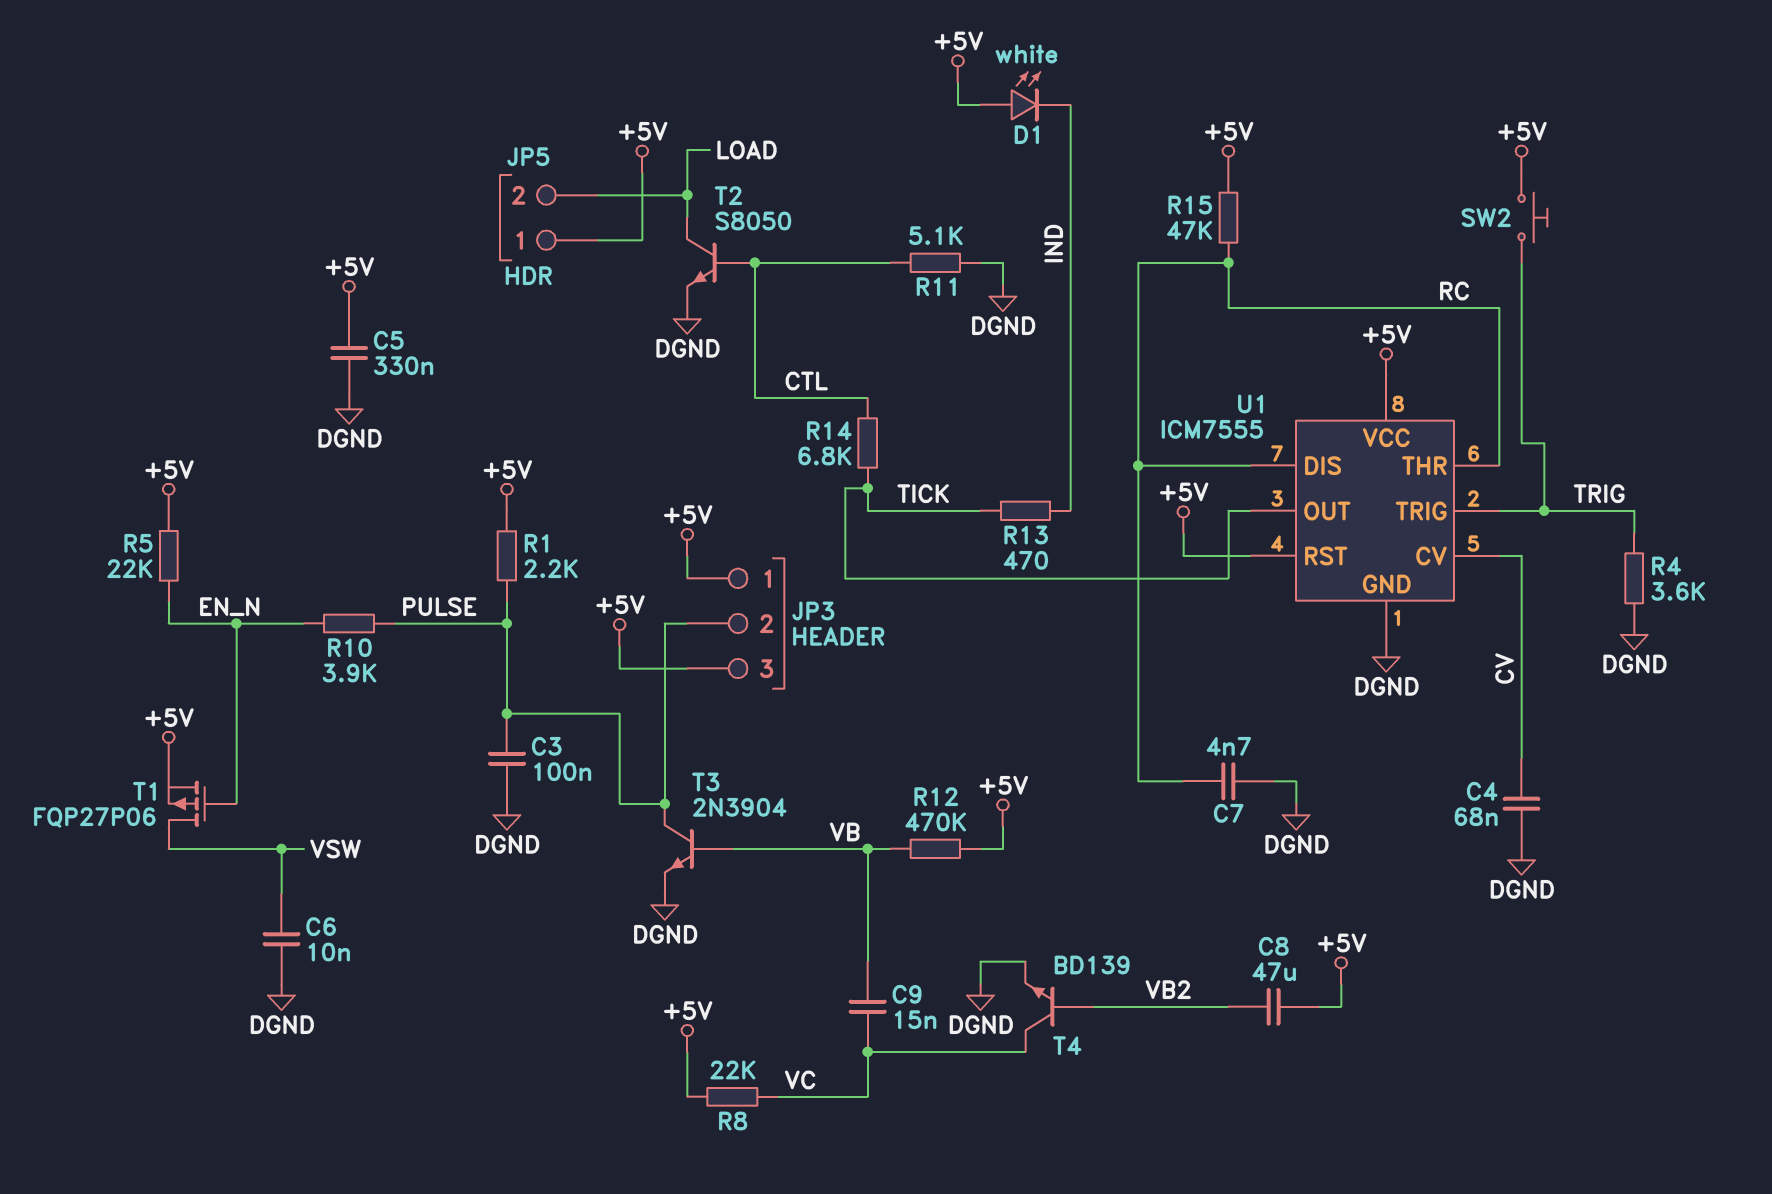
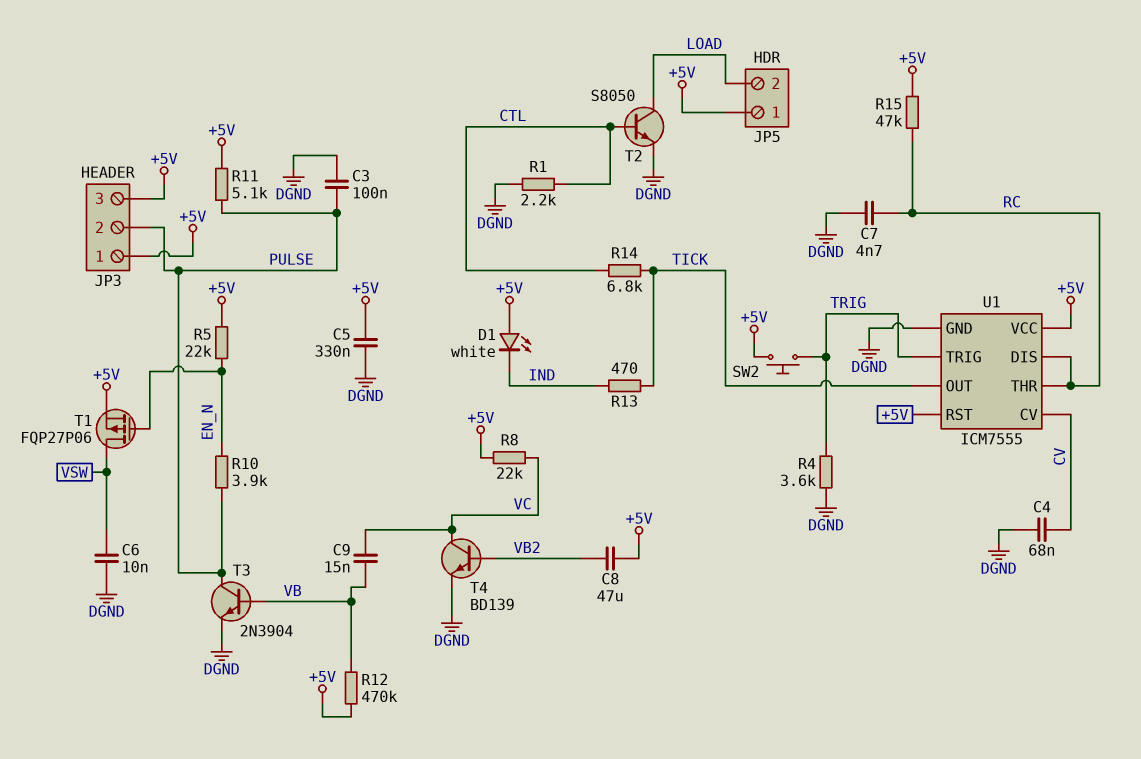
R1: 2.2k (+5V, PULSE) -> 2.2k (CTL, DGND)
R11: 5.1k (CTL, DGND) -> 5.1k (+5V, PULSE)

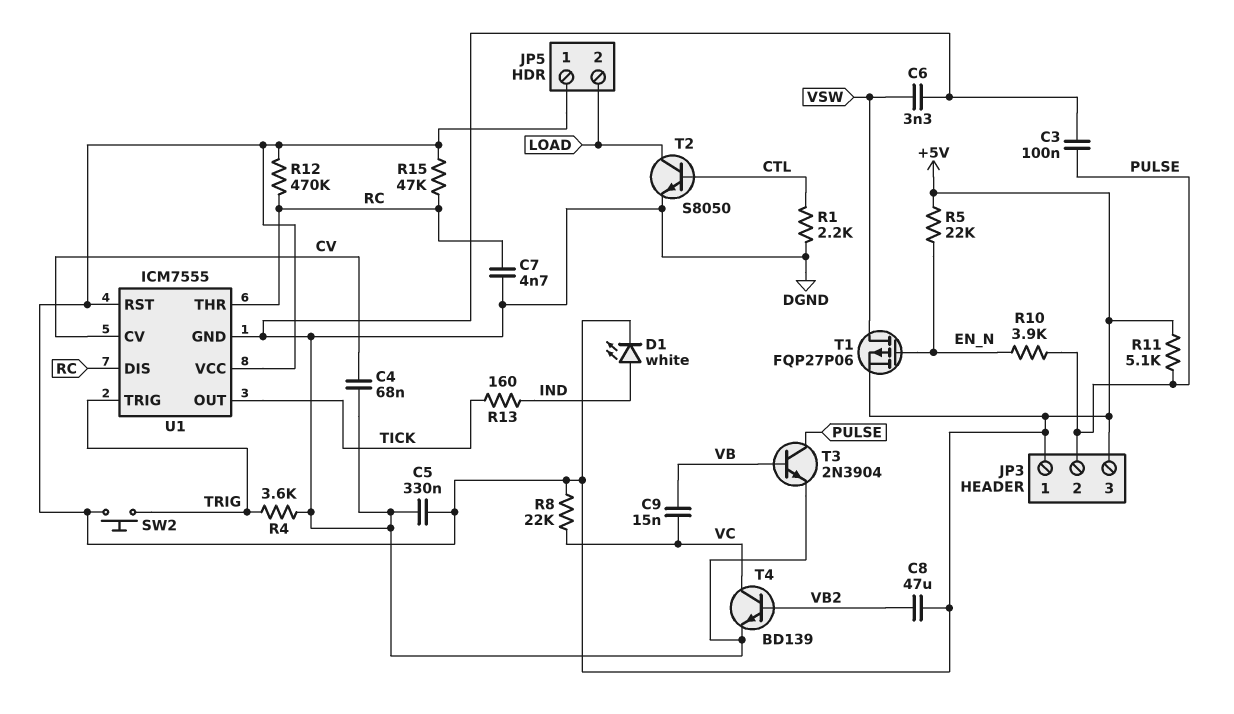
C6: 10nF (DGND, VSW) -> 3.3nF (DGND, VSW)
D1: LED white (A +5V, K IND) -> LED white (A IND, K +5V)
R12: 470k (+5V, VB) -> 470k (+5V, RC)
R13: 470 (IND, TICK) -> 160 (IND, TICK)
R14: 6.8k (CTL, TICK) -> none

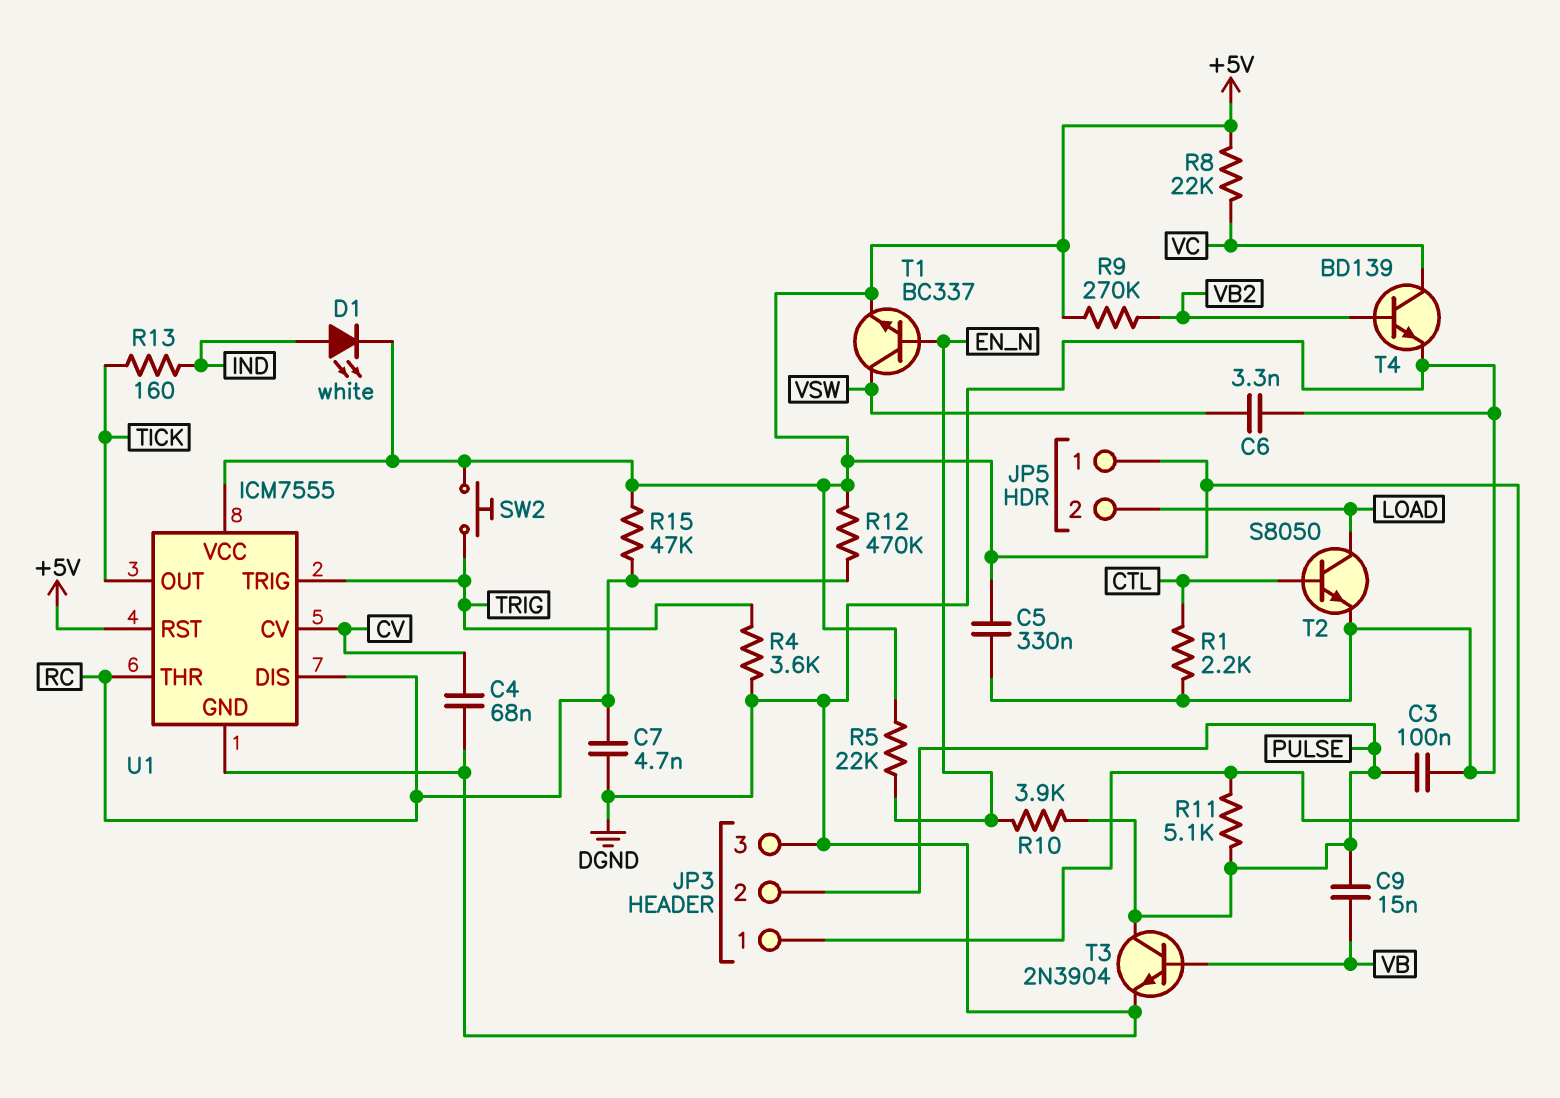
C8: 47uF (+5V, VB2) -> none
C9: 15nF (VB, VC) -> 15nF (PULSE, VB)
JP3 pin 3: +5V -> DGND
R9: none -> 270k (+5V, VB2)
T1: PMOS FQP27P06 (G EN_N, D VSW, S +5V) -> NPN BC337 (B EN_N, C VSW, E +5V)

